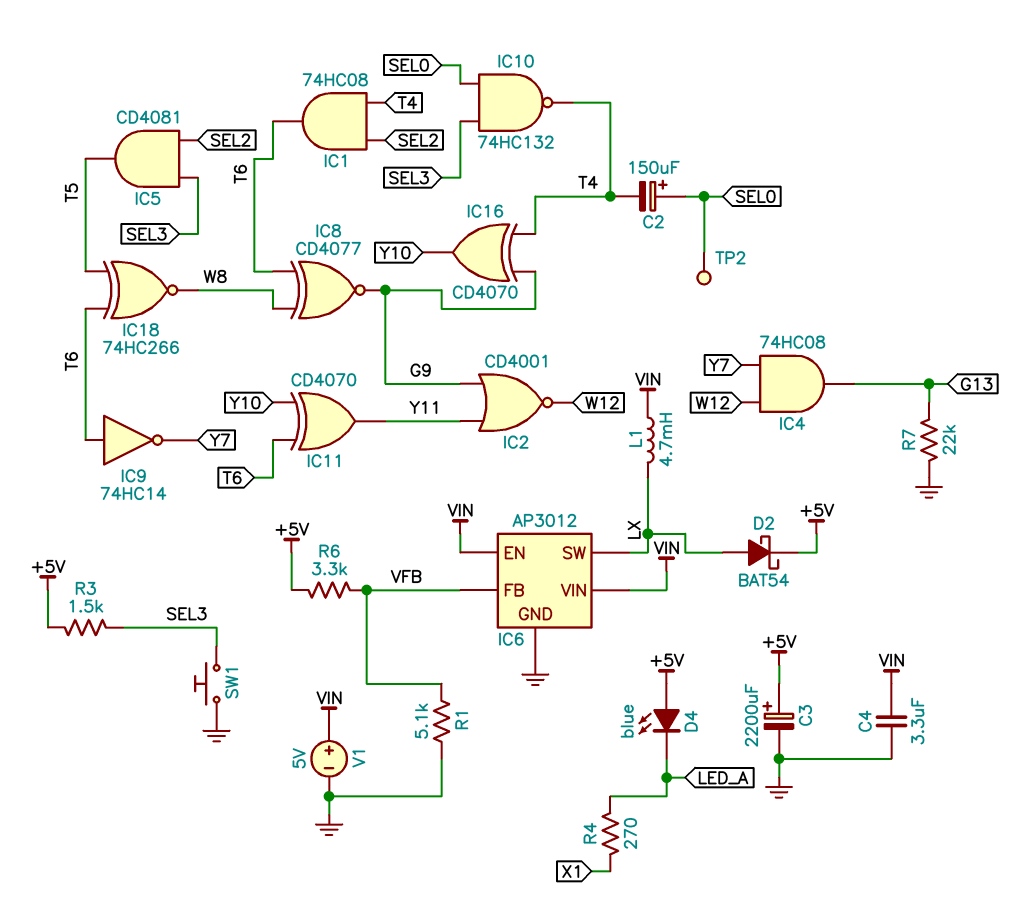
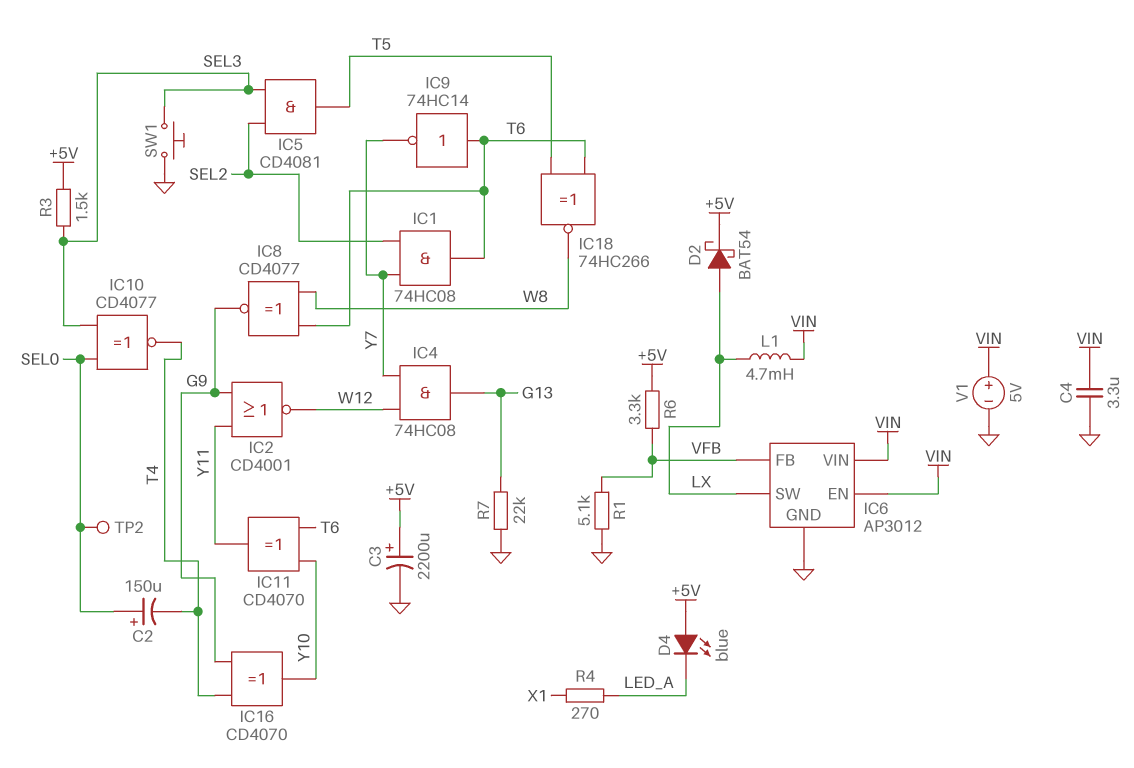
IC1: AND 74HC08 (in SEL2, in T4, out T6) -> AND 74HC08 (in SEL2, in Y7, out T6)
IC10: NAND 74HC132 (in SEL0, in SEL3, out T4) -> XNOR CD4077 (in SEL0, in SEL3, out T4)

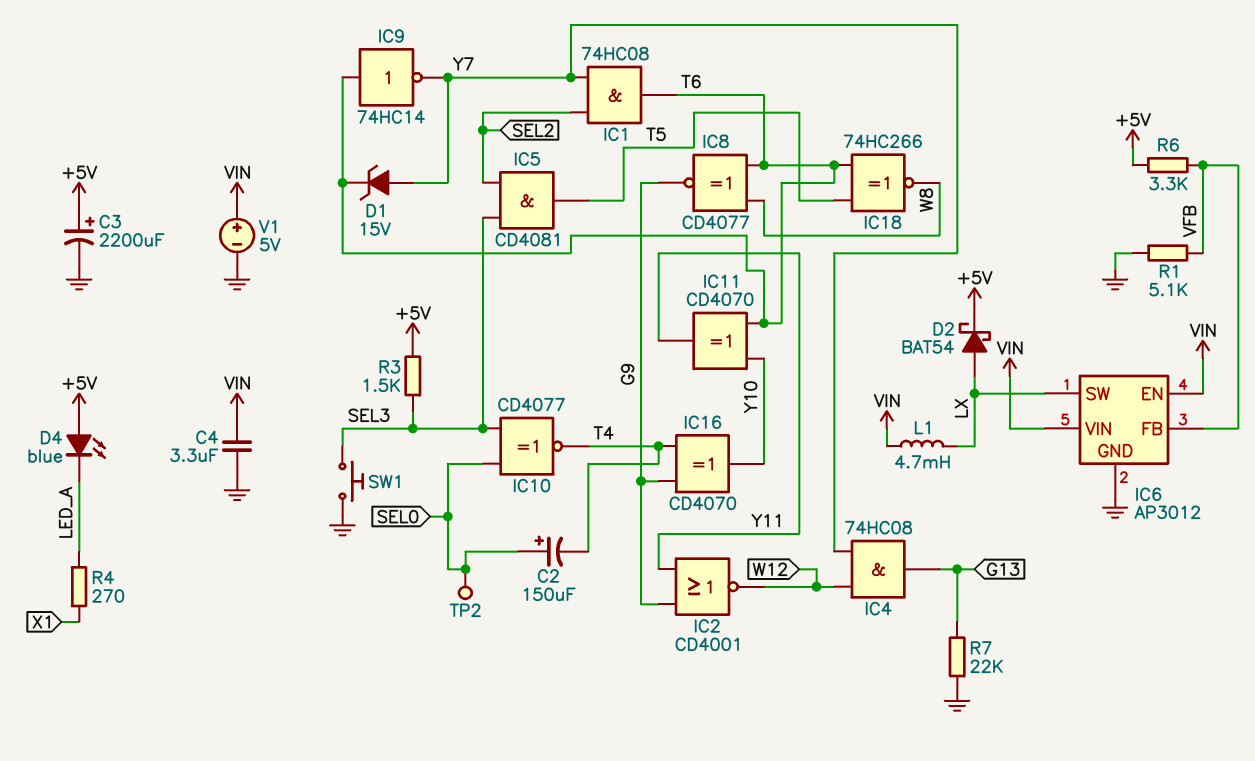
D1: none -> zener 15V (A Y7, K T6)

